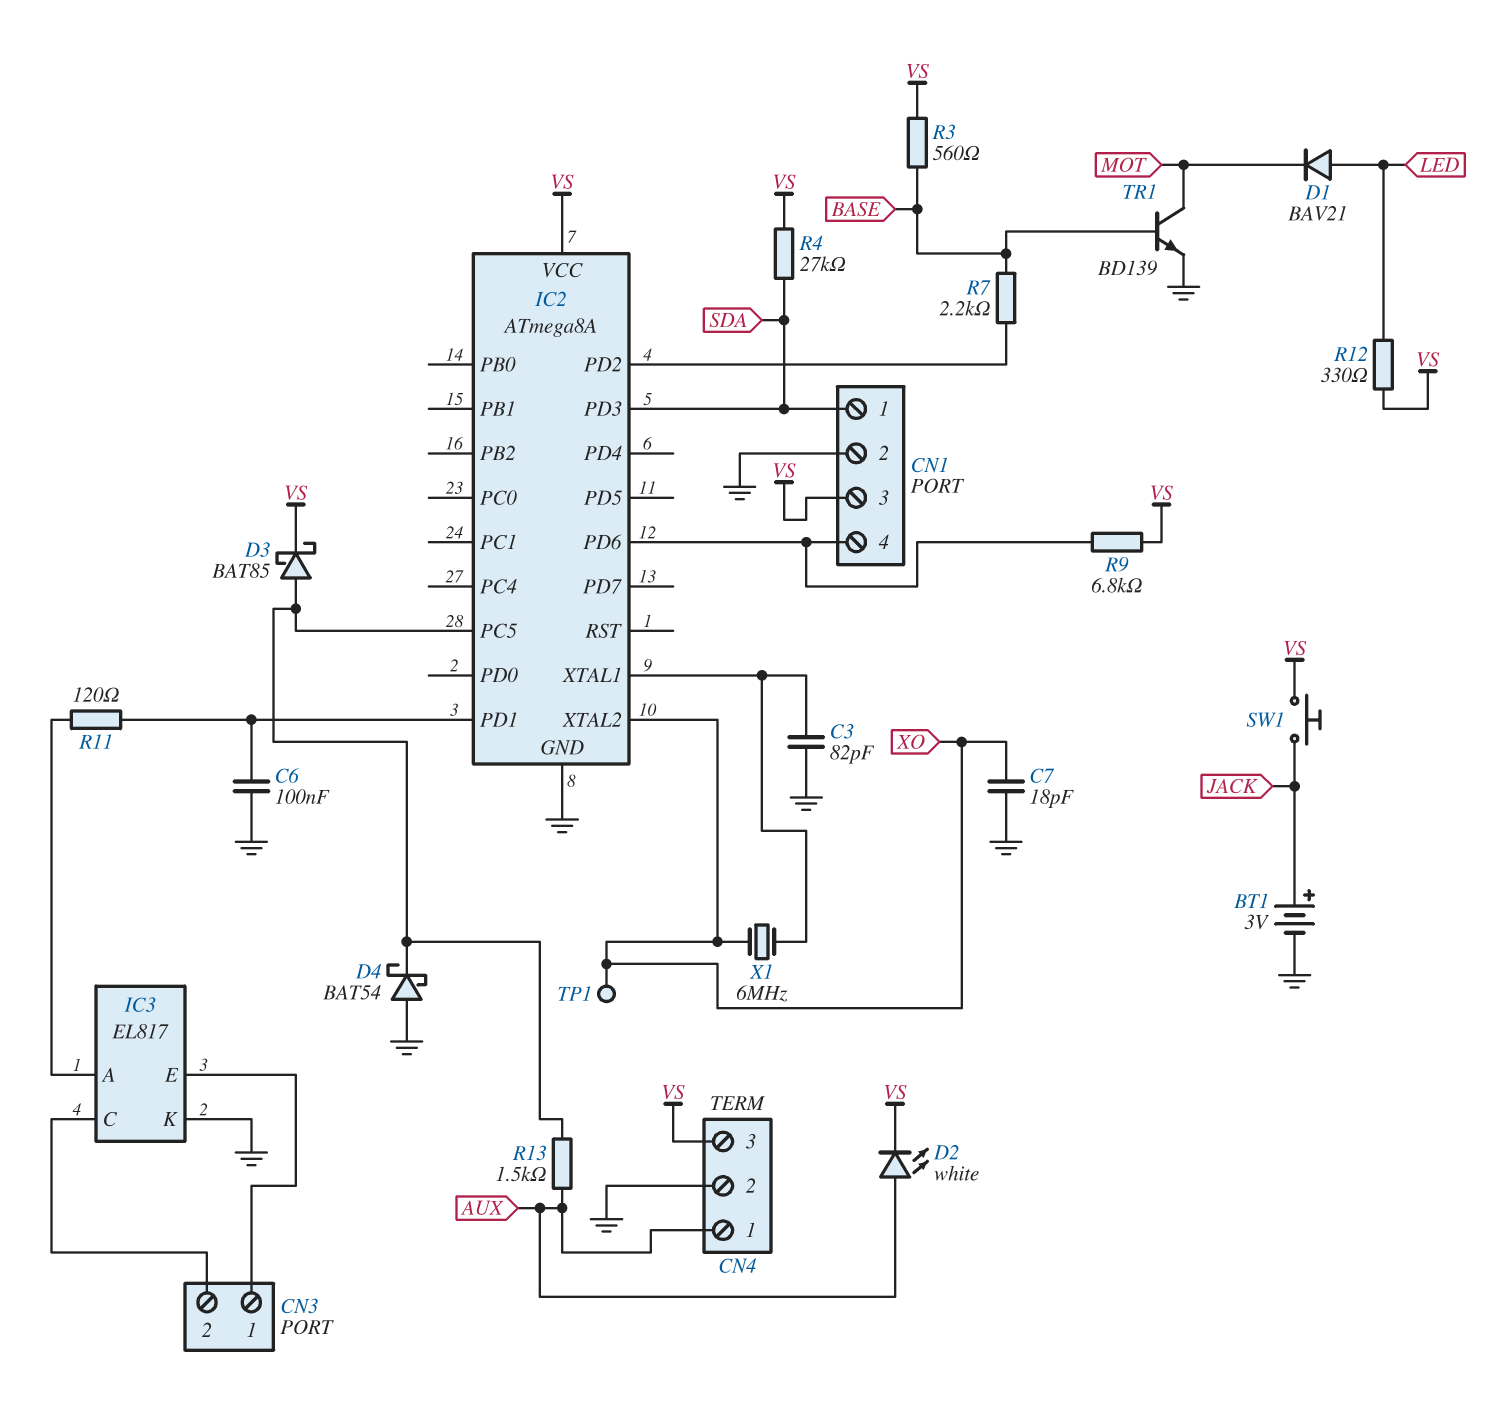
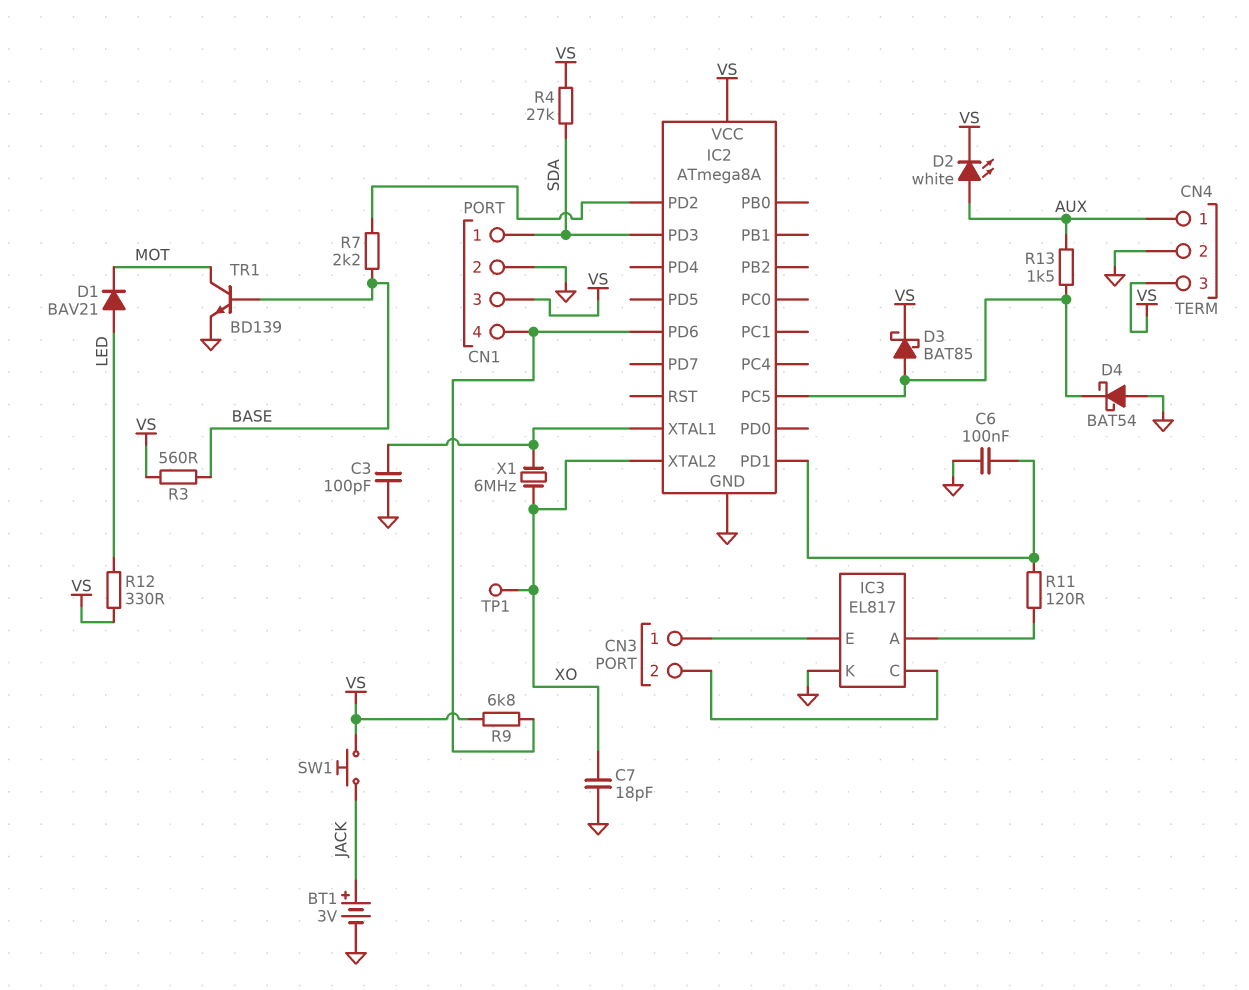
C3: 82pF (GND, IC2/XTAL1) -> 100pF (GND, IC2/XTAL1)

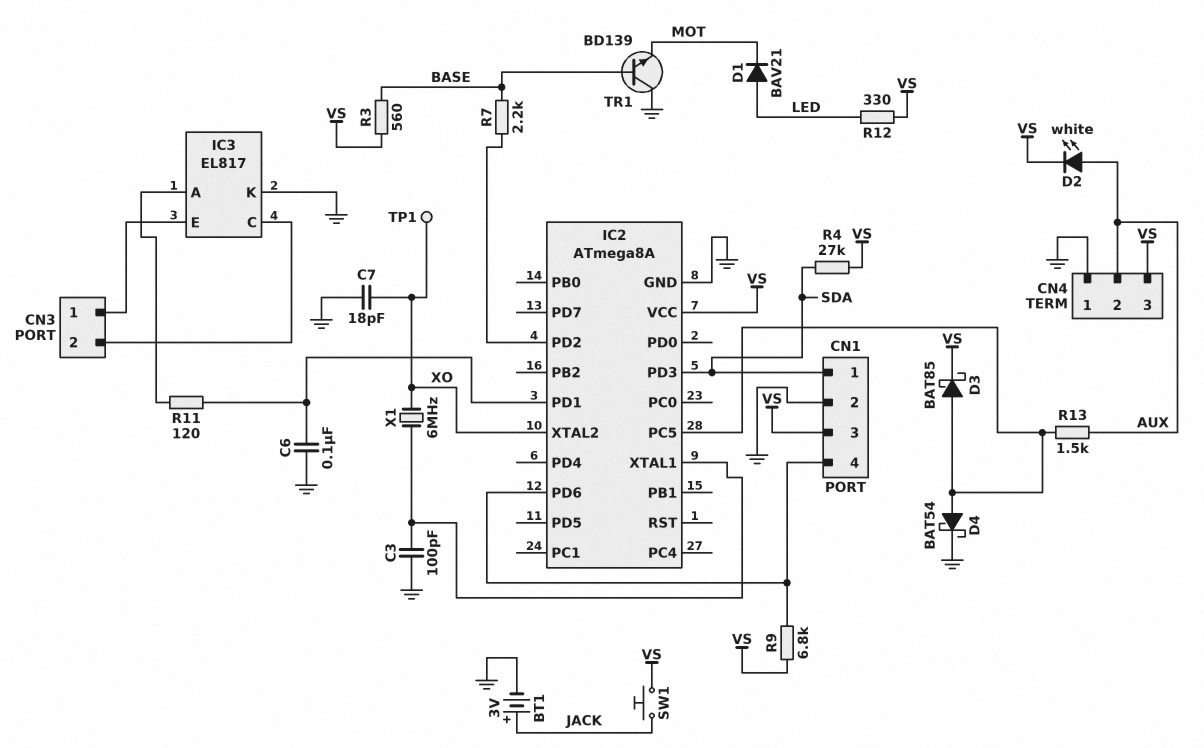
CN4 pin 1: AUX -> GND
CN4 pin 2: GND -> AUX
D4: schottky BAT54 (A GND, K IC2/PC5) -> schottky BAT54 (A IC2/PC5, K GND)
TR1: NPN BD139 (B BASE, C MOT, E GND) -> NPN BD139 (B BASE, C GND, E MOT)

